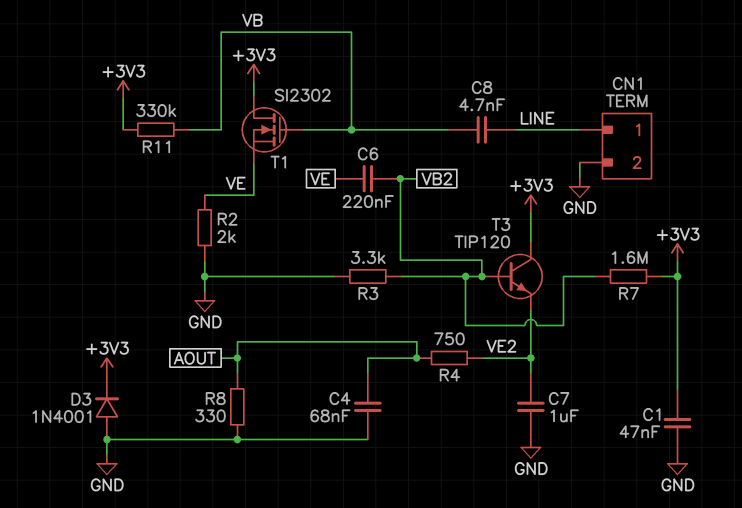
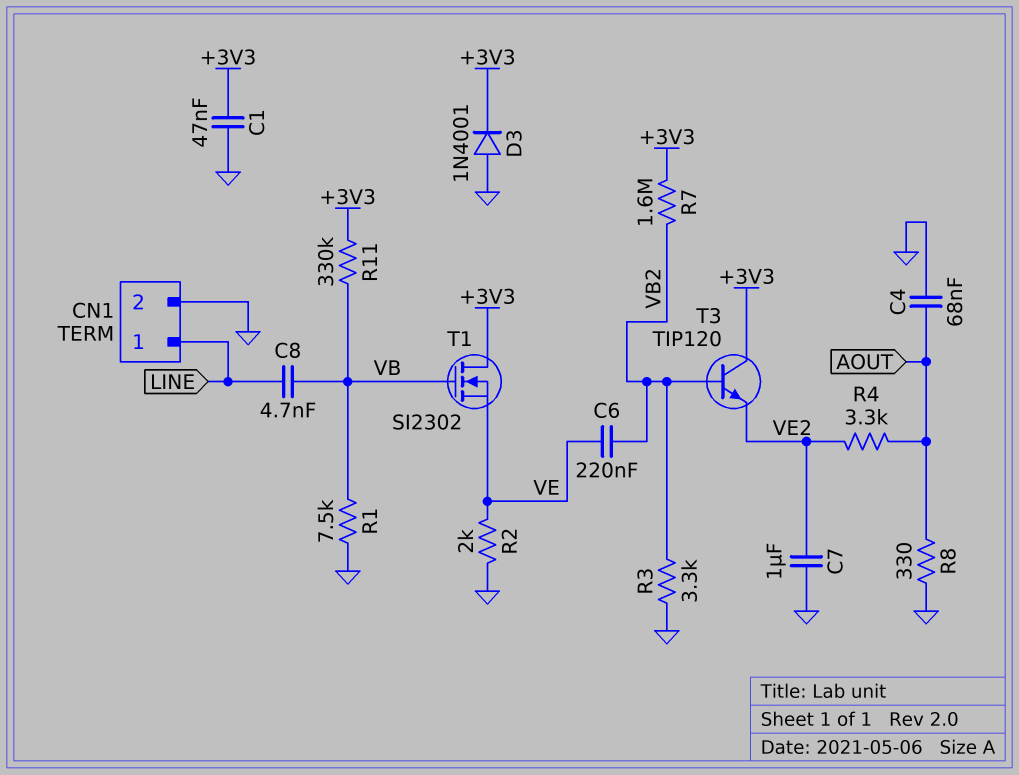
R1: none -> 7.5k (GND, VB)
R4: 750 (AOUT, VE2) -> 3.3k (AOUT, VE2)

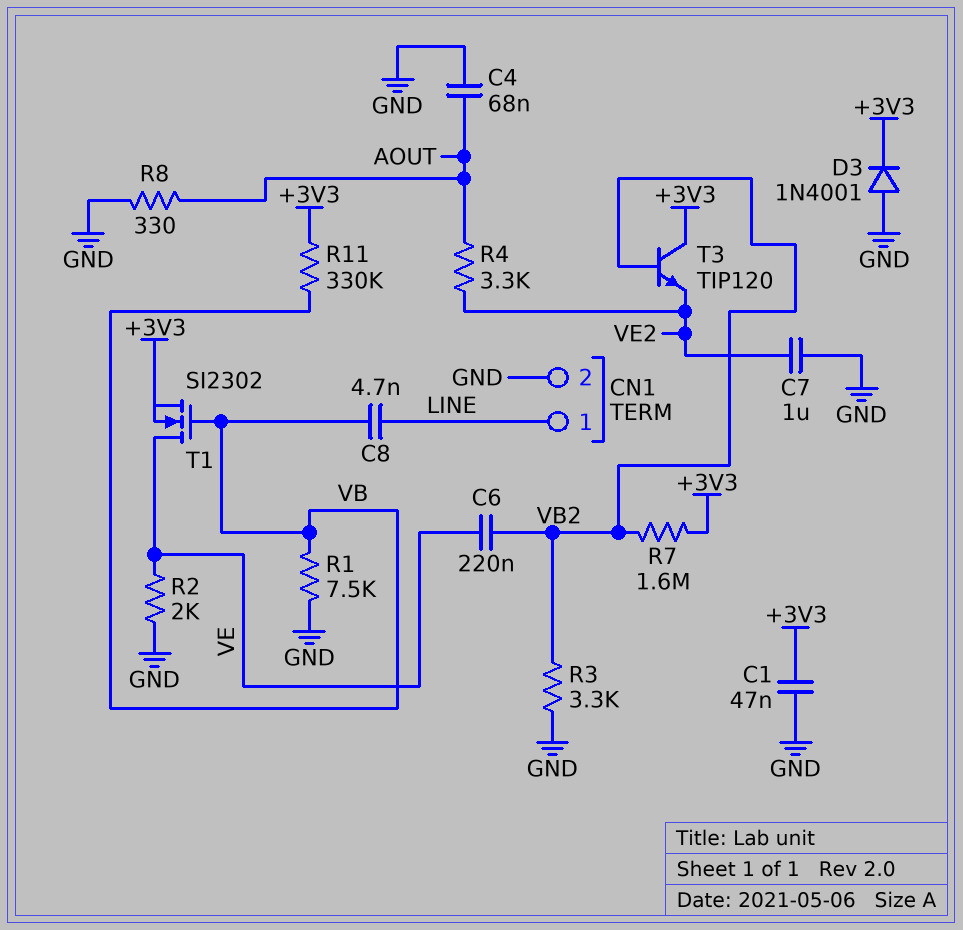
T1: NMOS SI2302 (G VB, D +3V3, S VE) -> NMOS SI2302 (G VB, D VE, S +3V3)

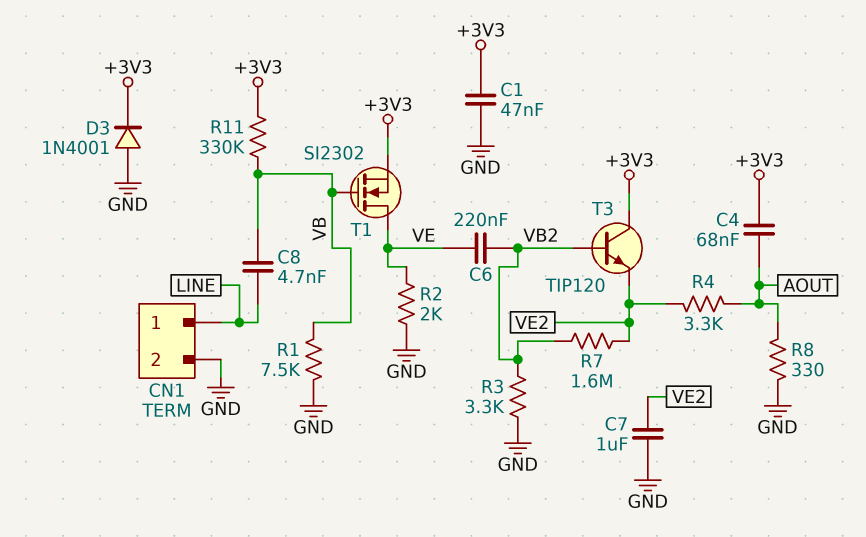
C4: 68nF (AOUT, GND) -> 68nF (+3V3, AOUT)
R7: 1.6M (+3V3, VB2) -> 1.6M (VB2, VE2)

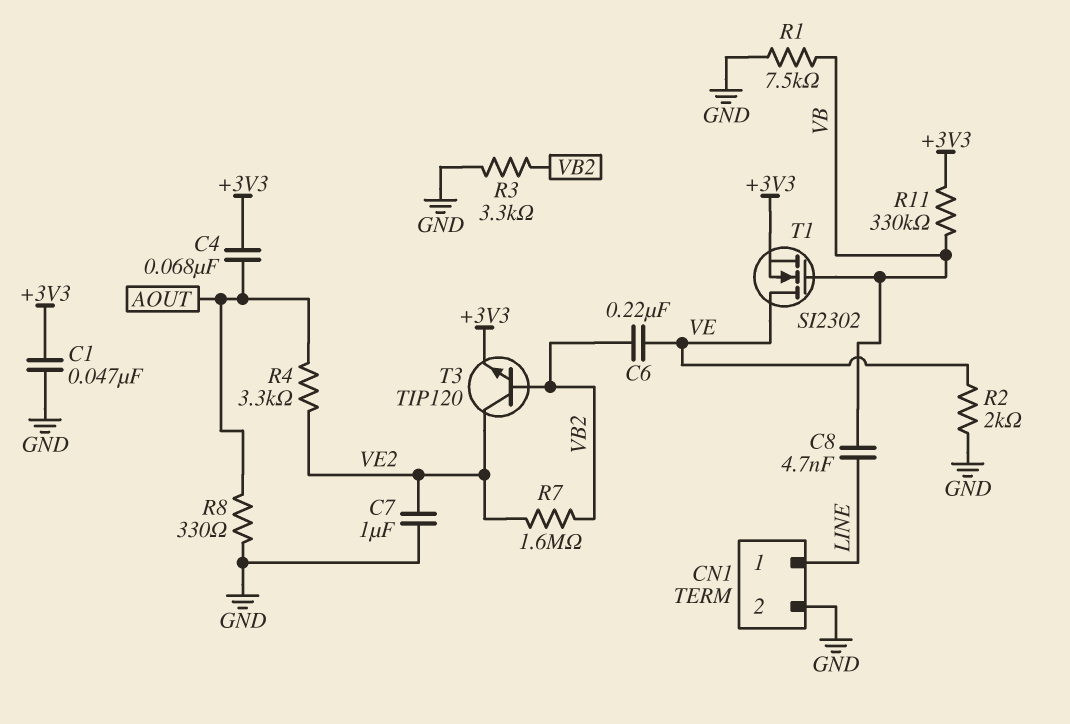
D3: diode 1N4001 (A GND, K +3V3) -> none
T3: NPN TIP120 (B VB2, C +3V3, E VE2) -> NPN TIP120 (B VB2, C VE2, E +3V3)

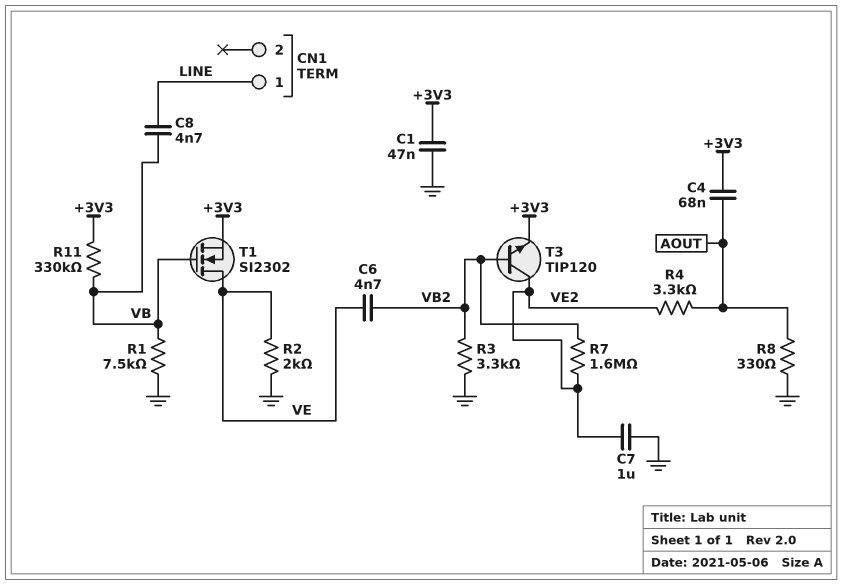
C6: 220nF (VB2, VE) -> 4.7nF (VB2, VE)
CN1 pin 2: GND -> none

